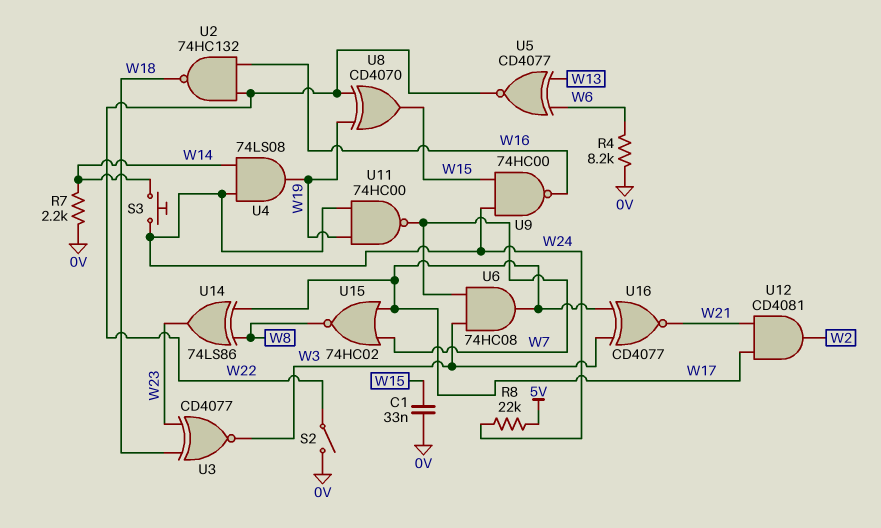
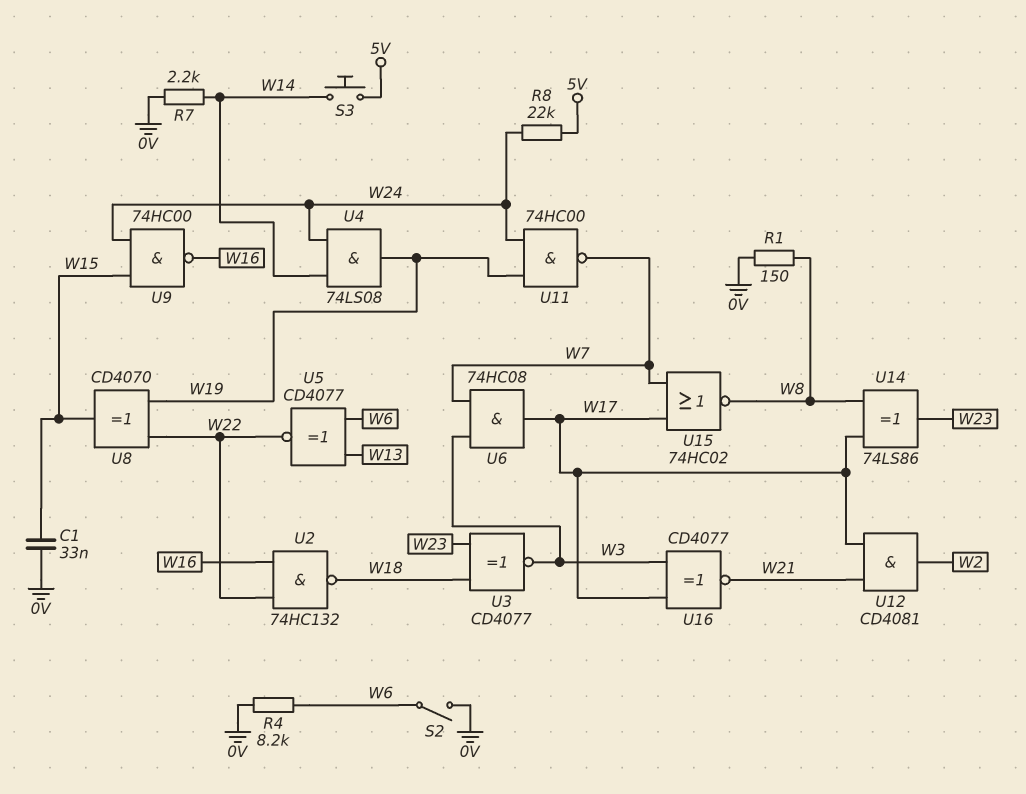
R1: none -> 150 (0V, W8)
S2: switch (0V, W22) -> switch (0V, W6)
S3: button (W14, W24) -> button (5V, W14)

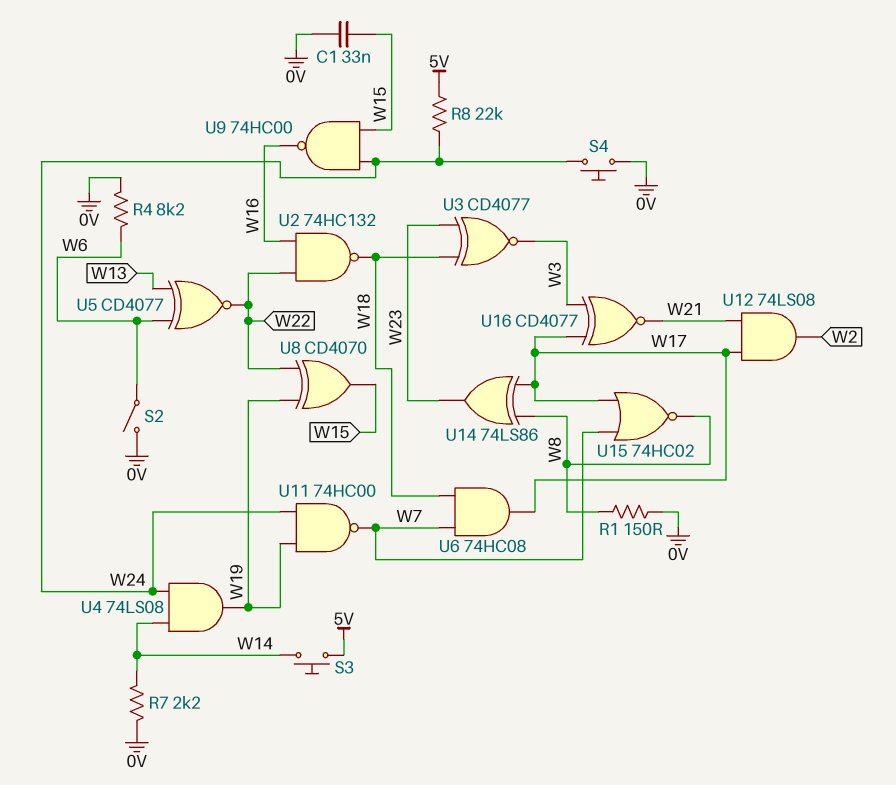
S4: none -> button (0V, W24)
U6: AND 74HC08 (in W3, in W7, out W17) -> AND 74HC08 (in W7, in W18, out W17)
U12: AND CD4081 (in W17, in W21, out W2) -> AND 74LS08 (in W17, in W21, out W2)

